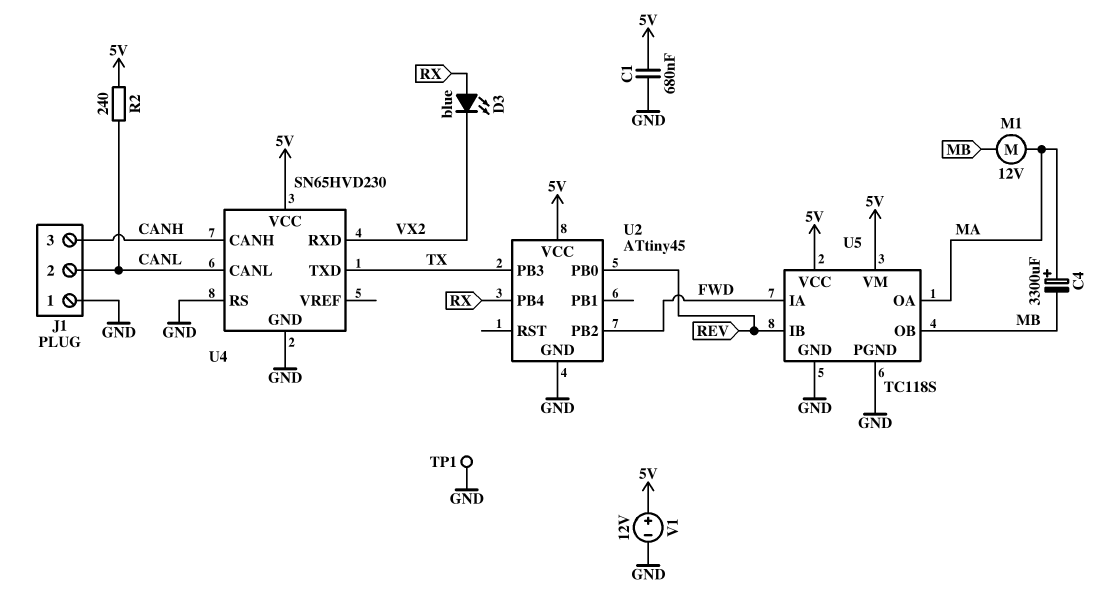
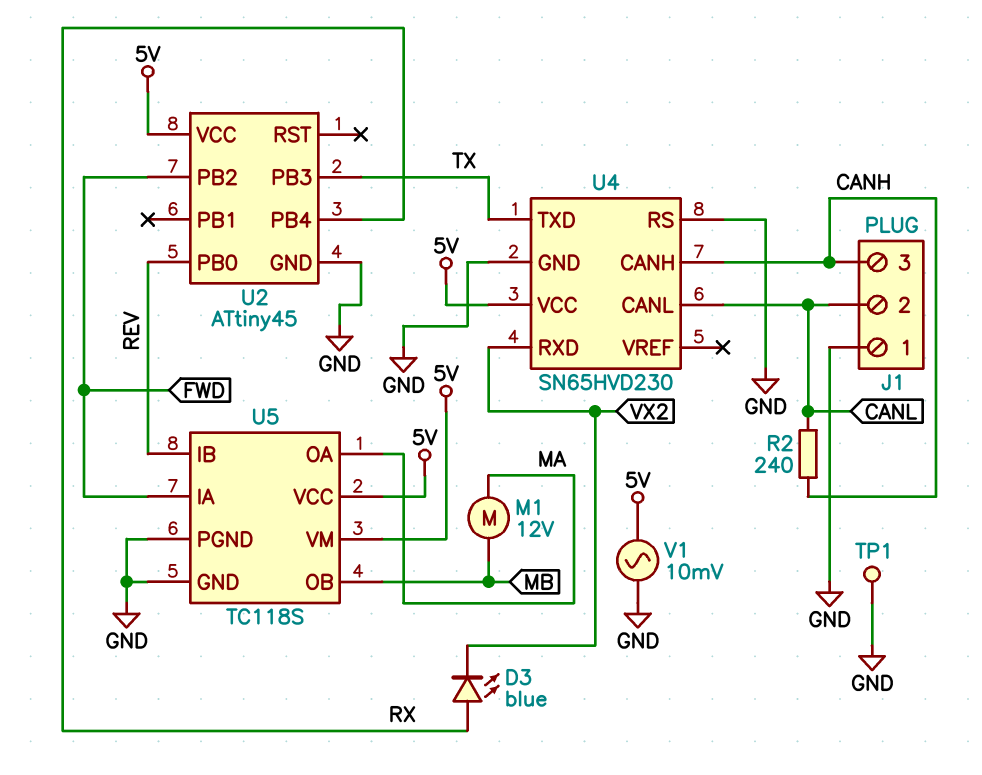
C1: 680nF (5V, GND) -> none
C4: 3300uF (plus MA, minus MB) -> none
R2: 240 (5V, CANL) -> 240 (CANH, CANL)
V1: 12V (plus 5V, minus GND) -> AC 10mV (5V, GND)

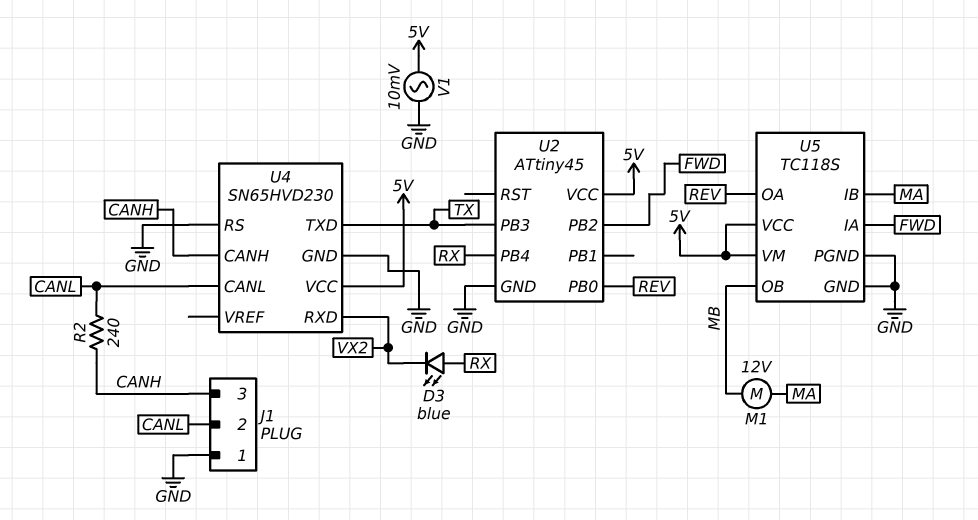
TP1: test point (GND) -> none
U5 pin IB: REV -> MA
U5 pin OA: MA -> REV

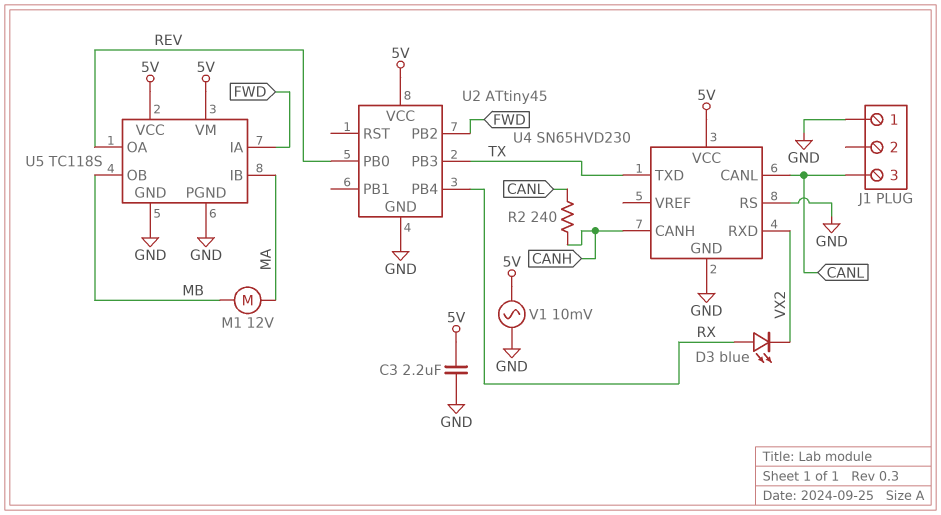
C3: none -> 2.2uF (5V, GND)
J1 pin 2: CANL -> none
J1 pin 3: CANH -> CANL

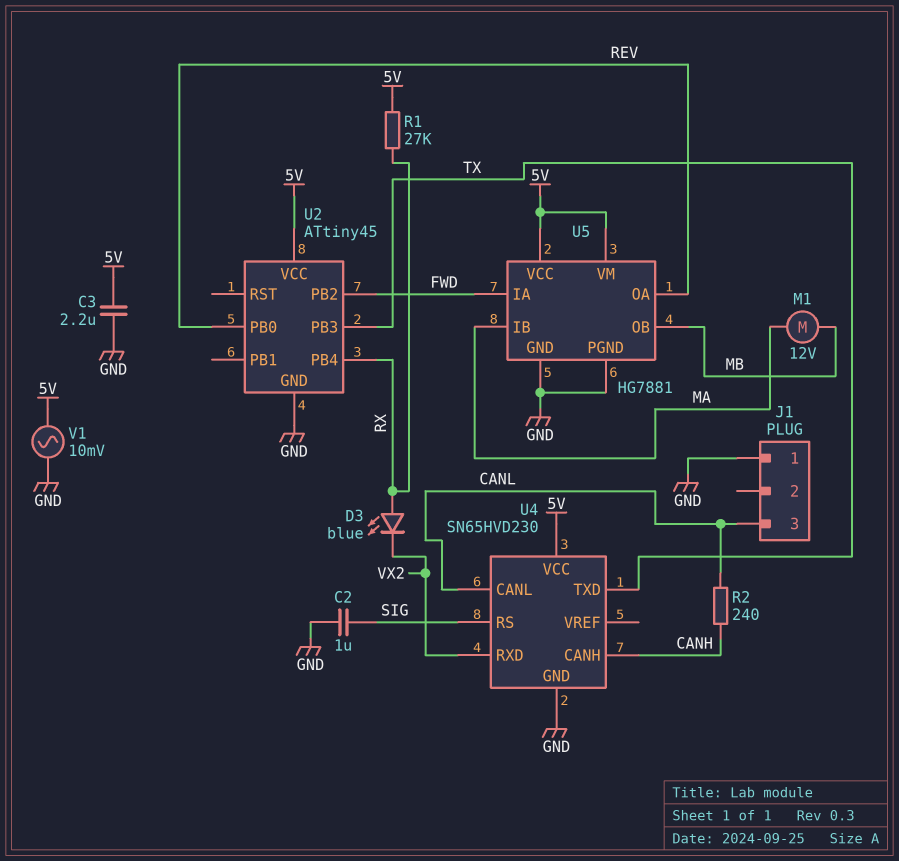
C2: none -> 1uF (GND, SIG)
R1: none -> 27k (5V, RX)
U4 pin RS: GND -> SIG
U5: TC118S -> HG7881

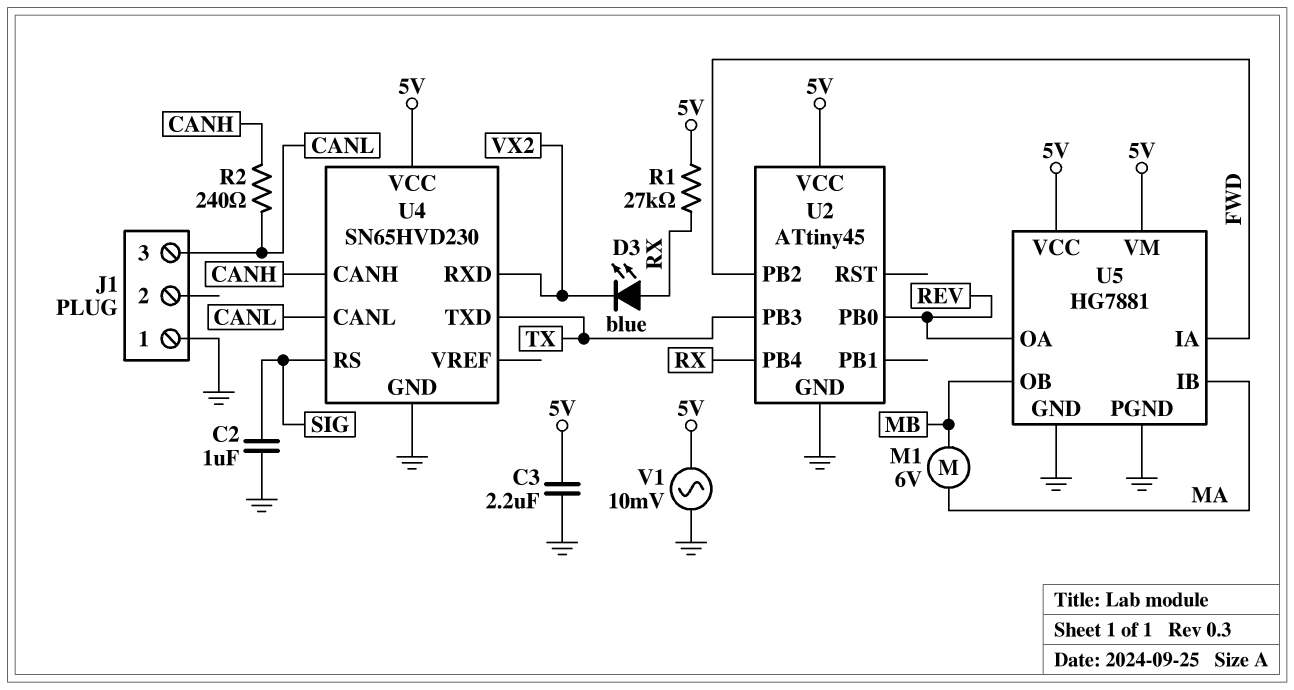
M1: motor 12V (MA, MB) -> motor 6V (MA, MB)

